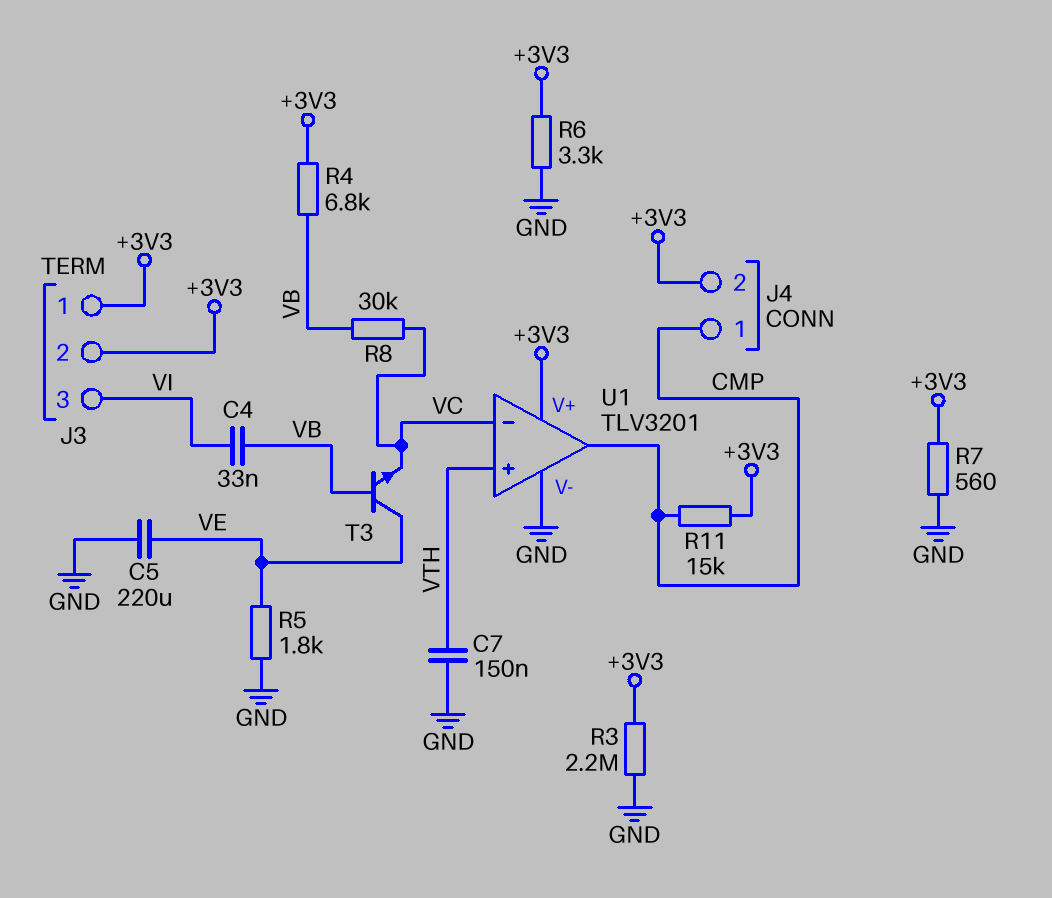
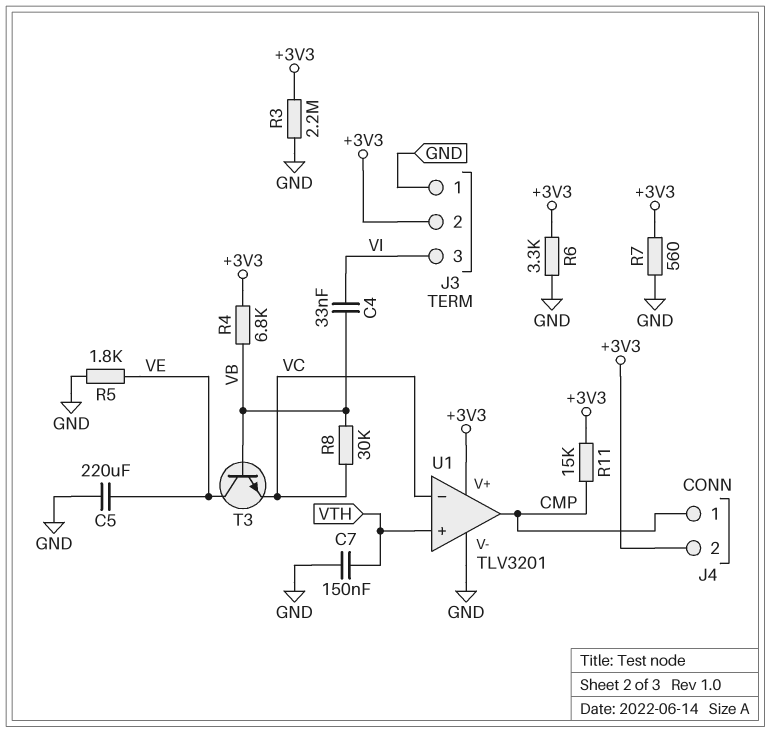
J3 pin 1: +3V3 -> GND

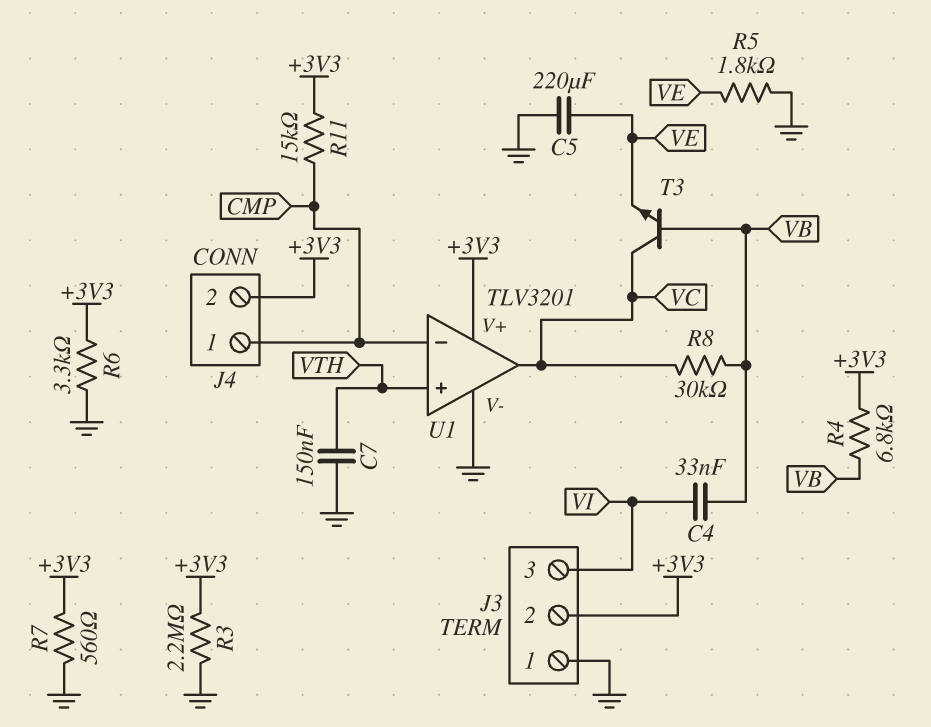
T3: NPN (B VB, C VE, E VC) -> NPN (B VB, C VC, E VE)
U1 pin in-: VC -> CMP
U1 pin out: CMP -> VC

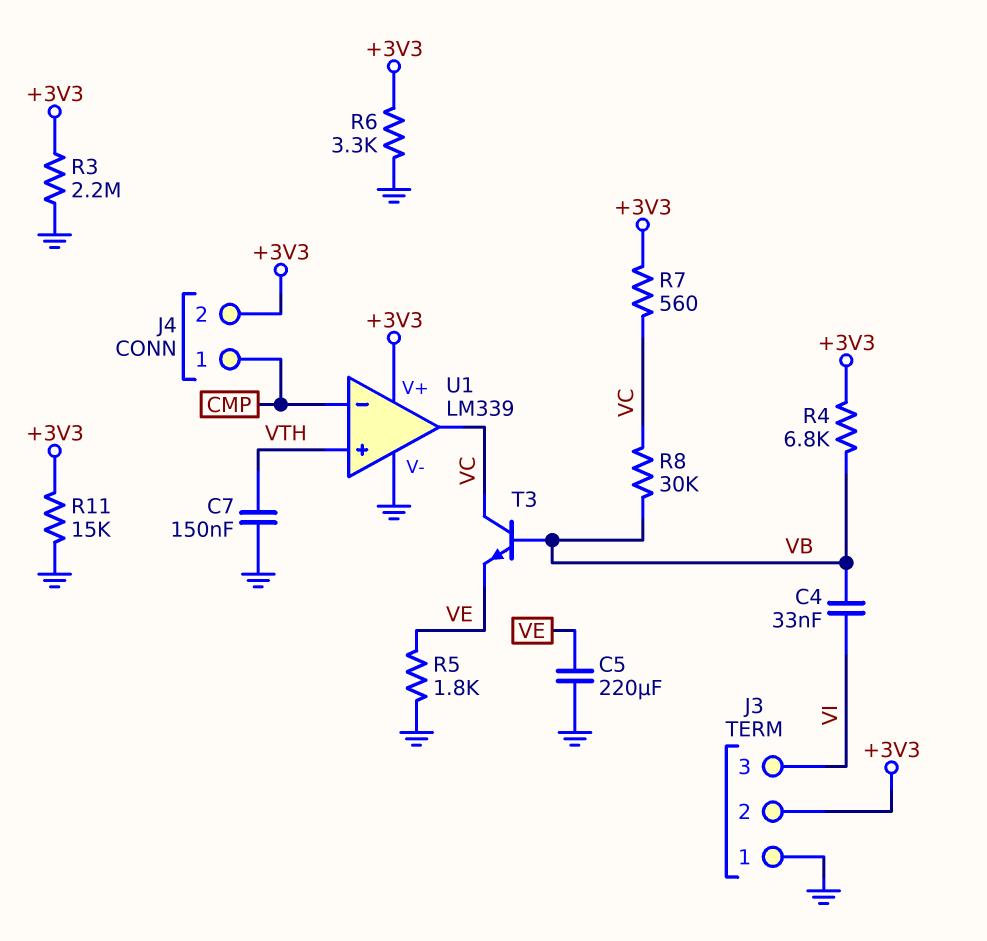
R7: 560 (+3V3, GND) -> 560 (+3V3, VC)
R11: 15k (+3V3, CMP) -> 15k (+3V3, GND)
U1: TLV3201 -> LM339

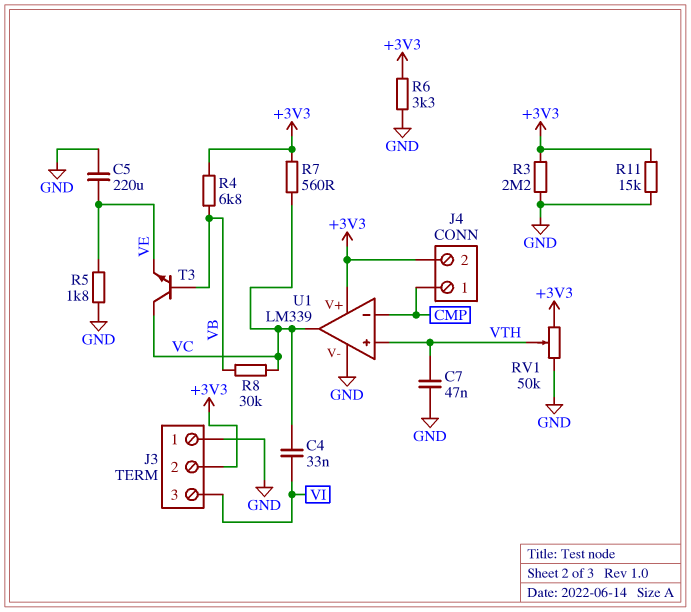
C4: 33nF (VB, VI) -> 33nF (VC, VI)
C7: 150nF (GND, VTH) -> 47nF (GND, VTH)
RV1: none -> 50k (+3V3, GND, wiper VTH)

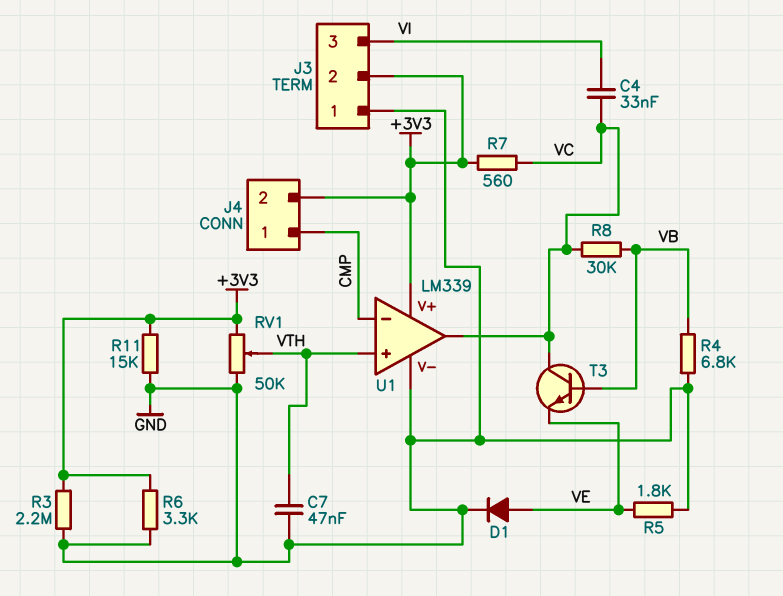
C5: 220uF (GND, VE) -> none
D1: none -> diode (A VE, K GND)
R4: 6.8k (+3V3, VB) -> 6.8k (GND, VB)

